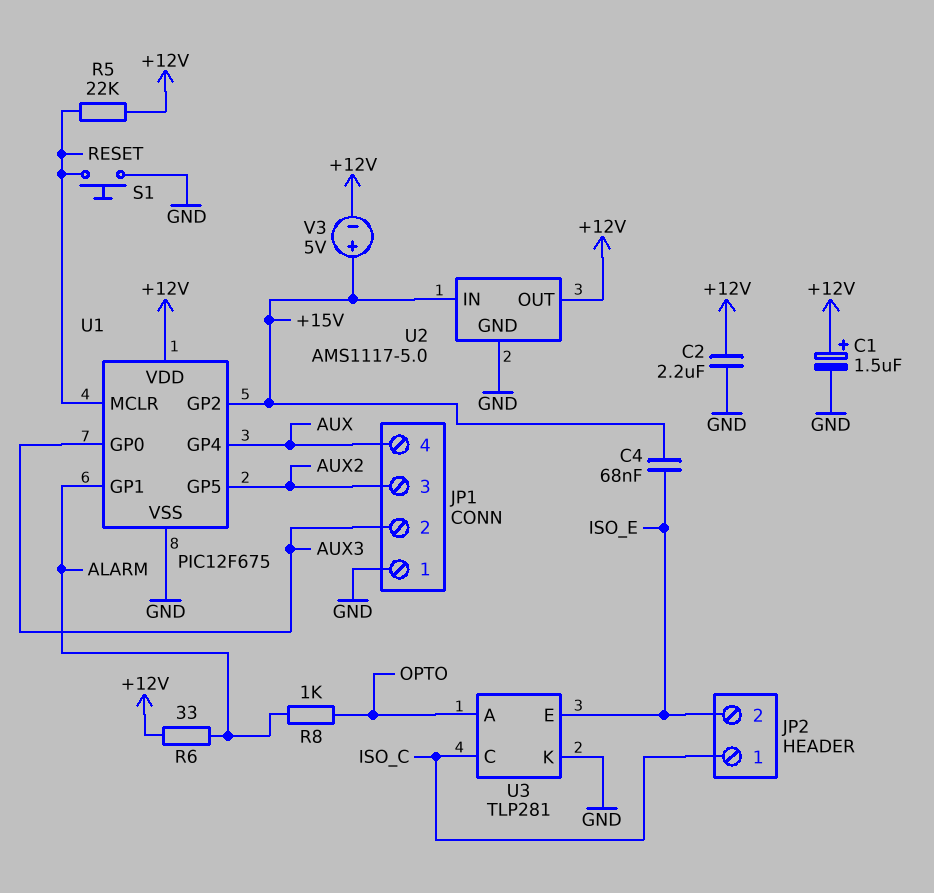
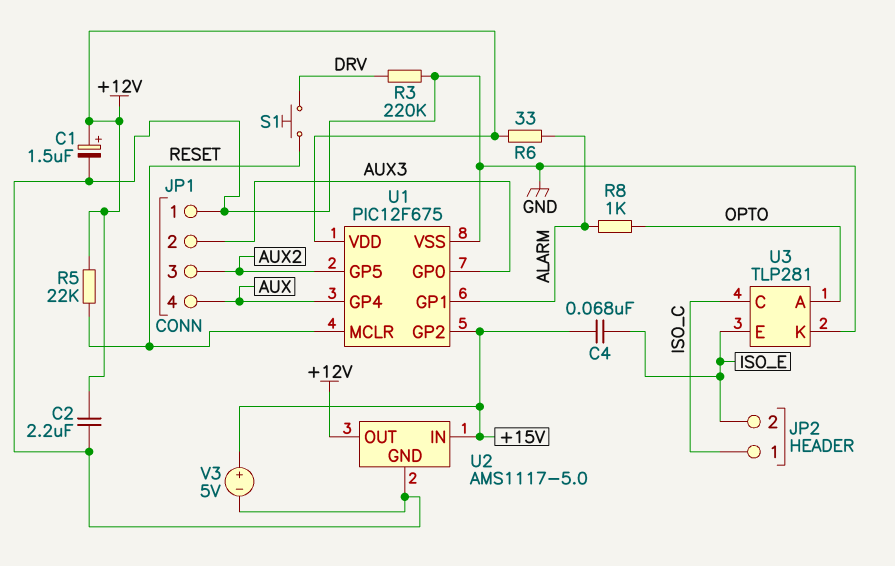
R3: none -> 220k (DRV, GND)
S1: button (GND, RESET) -> button (DRV, RESET)
V3: 5V (plus +15V, minus +12V) -> 5V (plus +15V, minus GND)

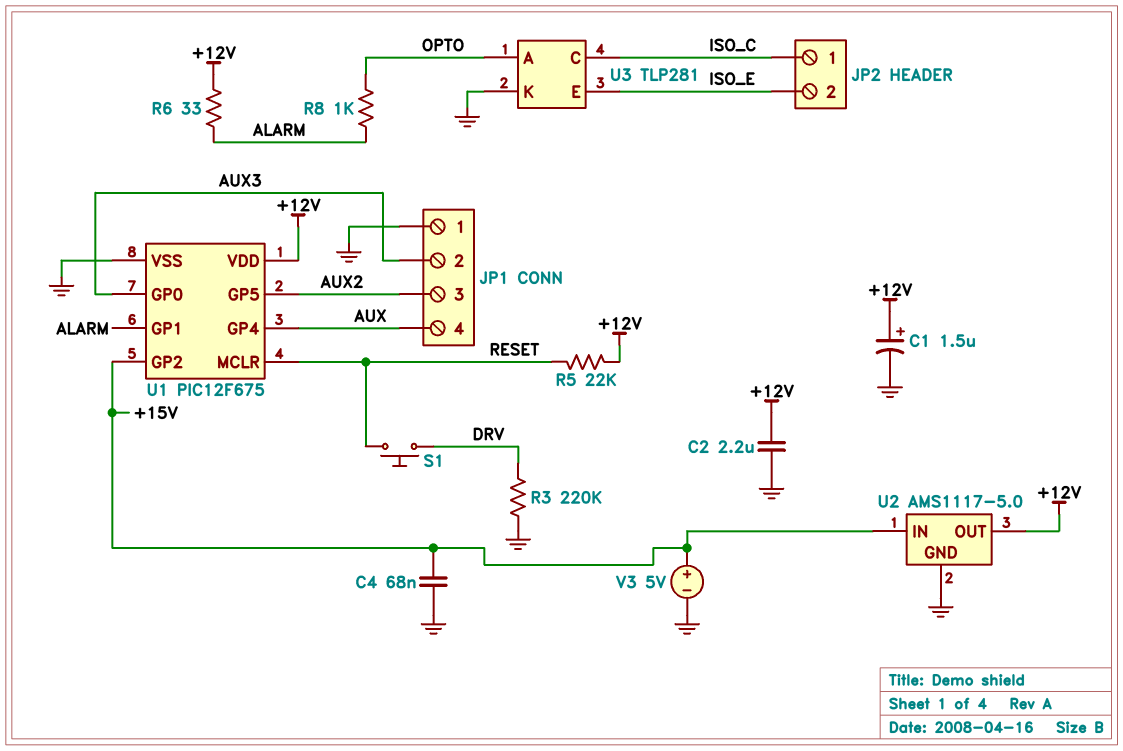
C4: 68nF (+15V, ISO_E) -> 68nF (+15V, GND)

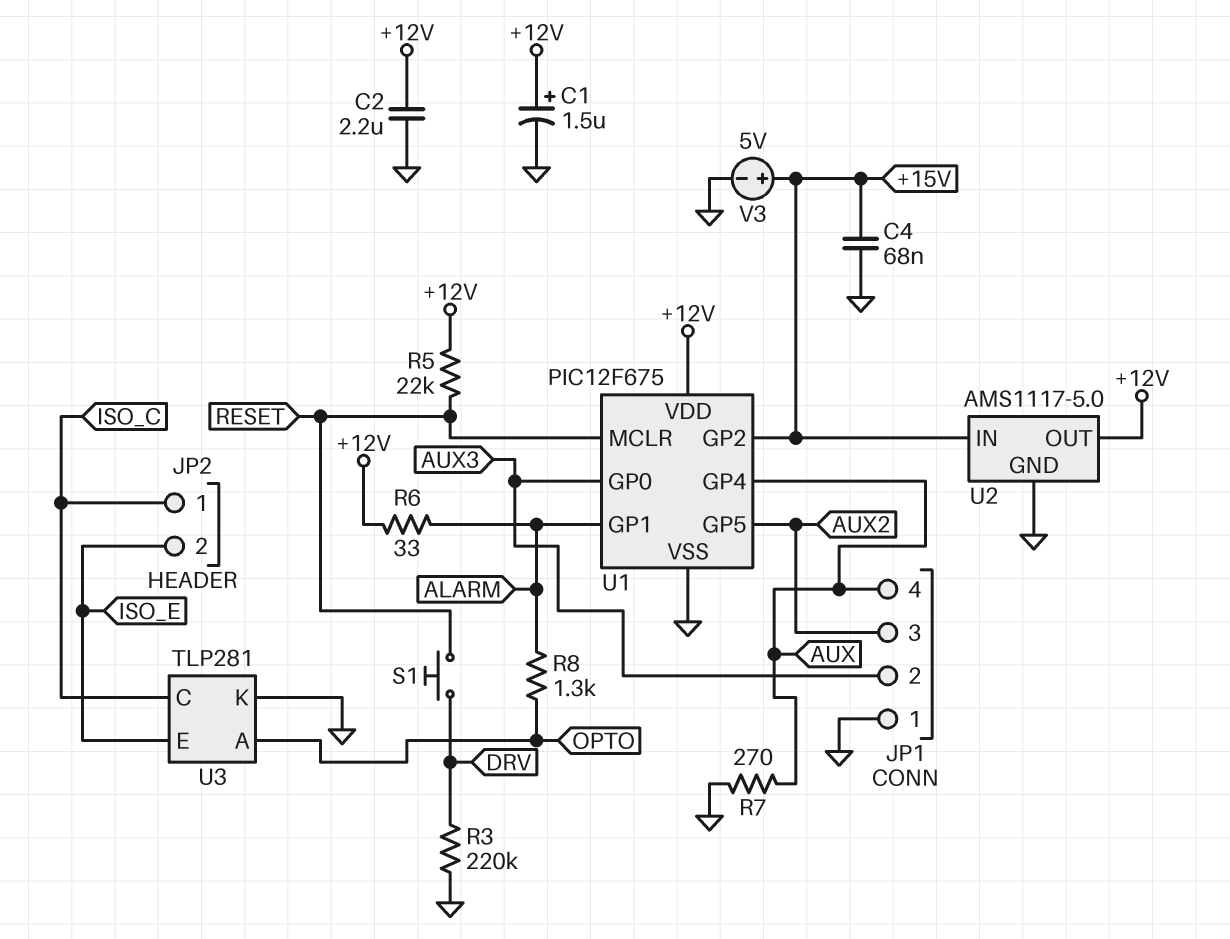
R7: none -> 270 (AUX, GND)
R8: 1k (ALARM, OPTO) -> 1.3k (ALARM, OPTO)

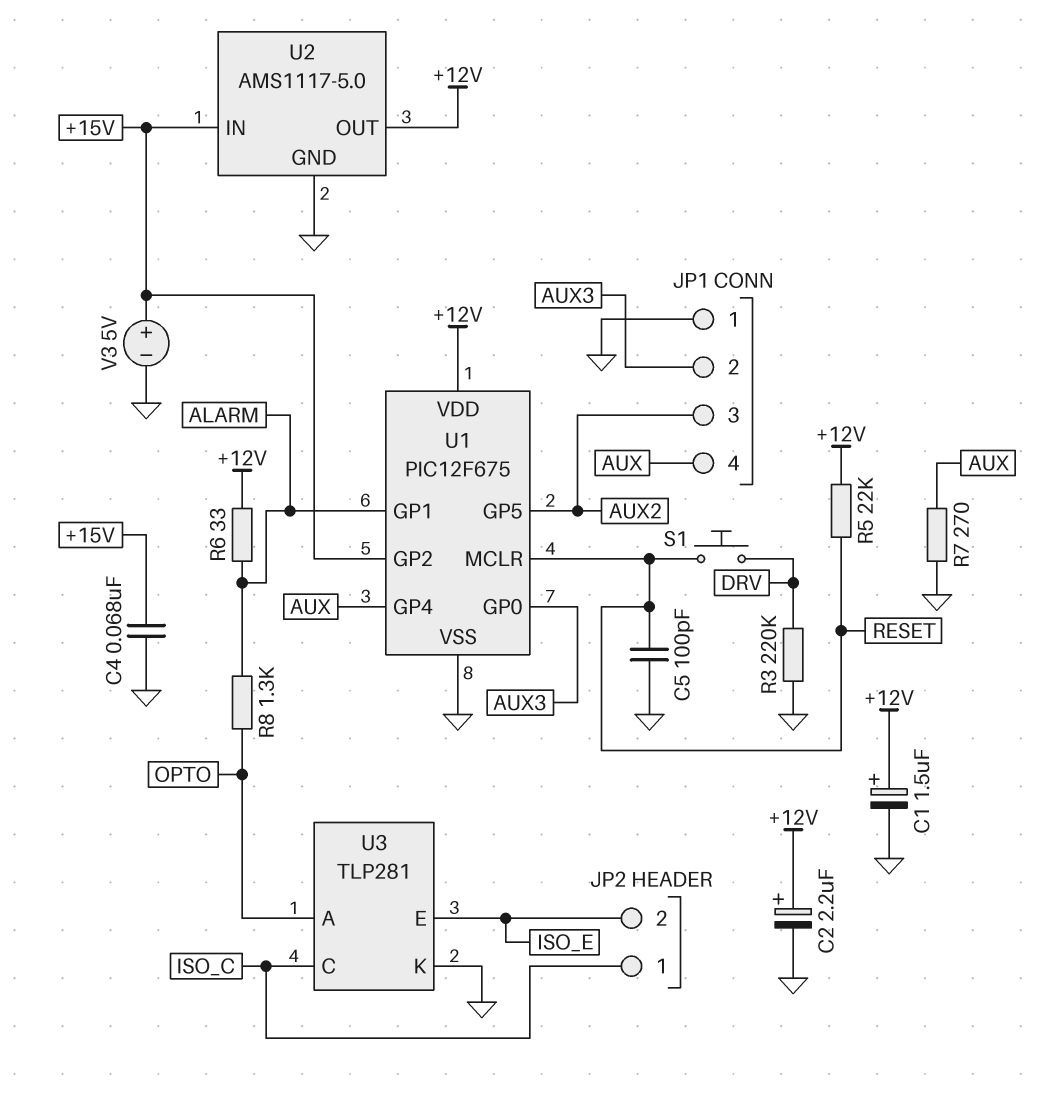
C2: 2.2uF (+12V, GND) -> 2.2uF (plus +12V, minus GND)
C5: none -> 100pF (GND, RESET)

